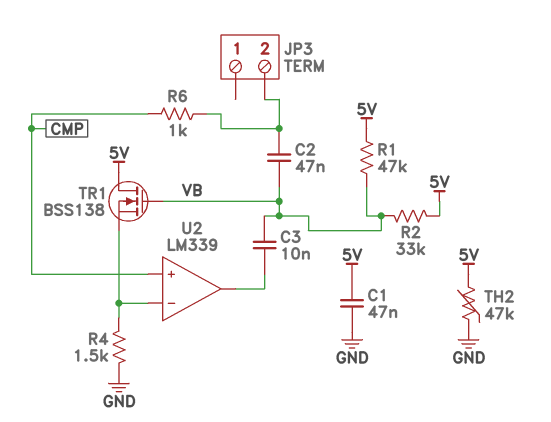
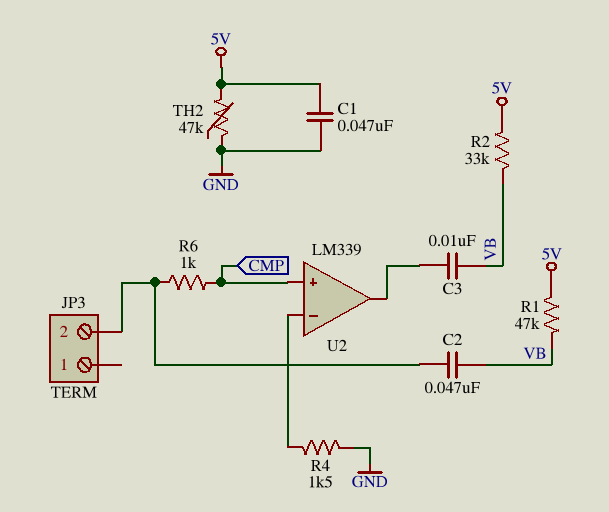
TR1: NMOS BSS138 (G VB, D 5V, S U2/in-) -> none

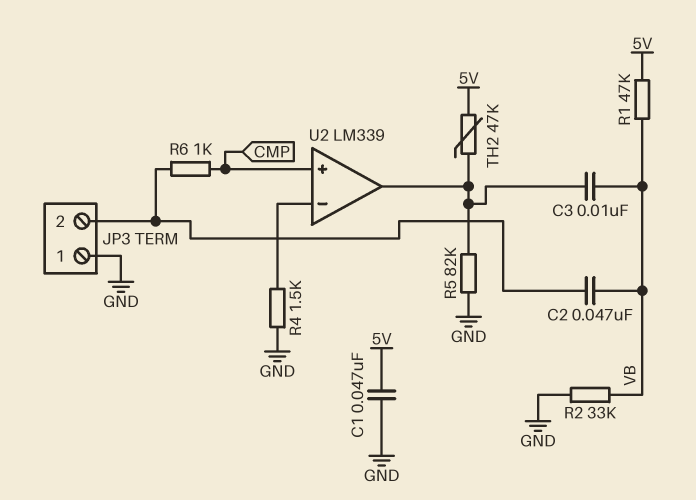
JP3 pin 1: none -> GND
R2: 33k (5V, VB) -> 33k (GND, VB)
R5: none -> 82k (GND, U2/out)
TH2: 47k (5V, GND) -> 47k (5V, U2/out)

